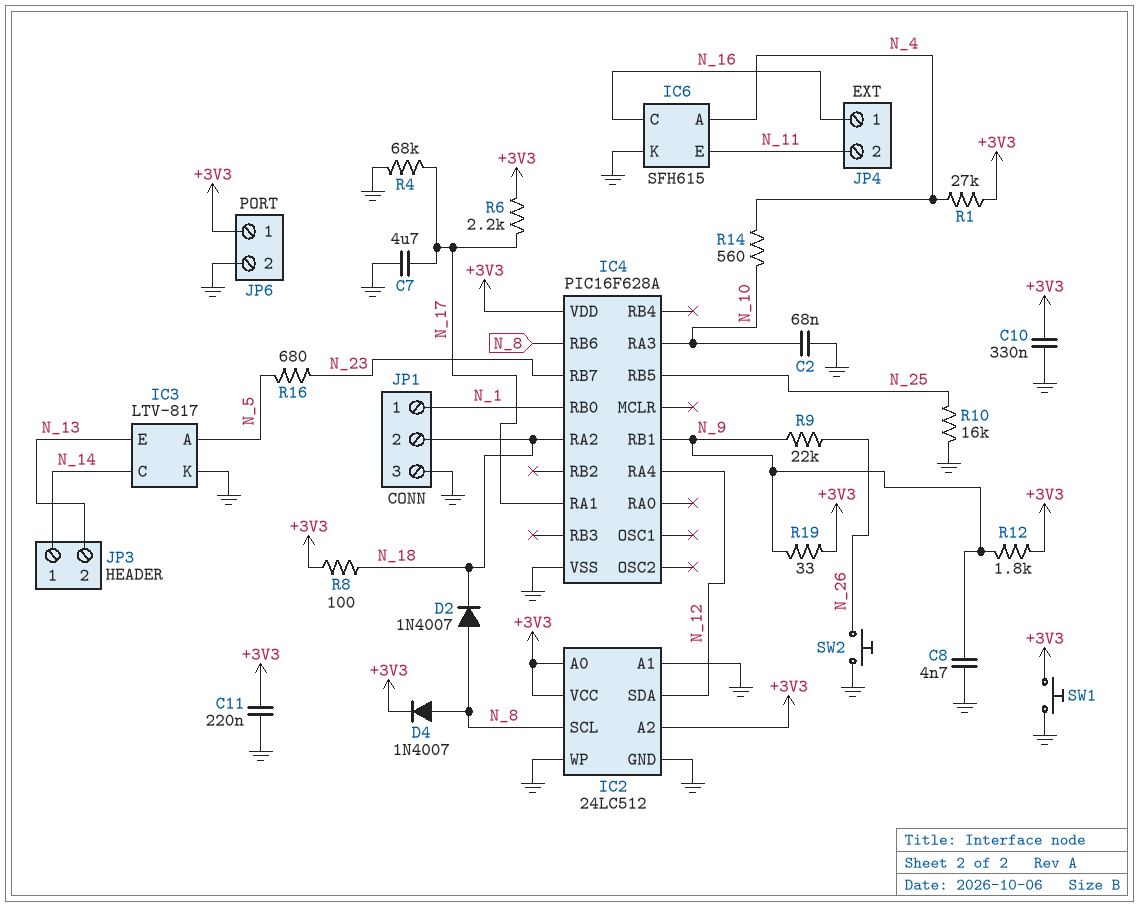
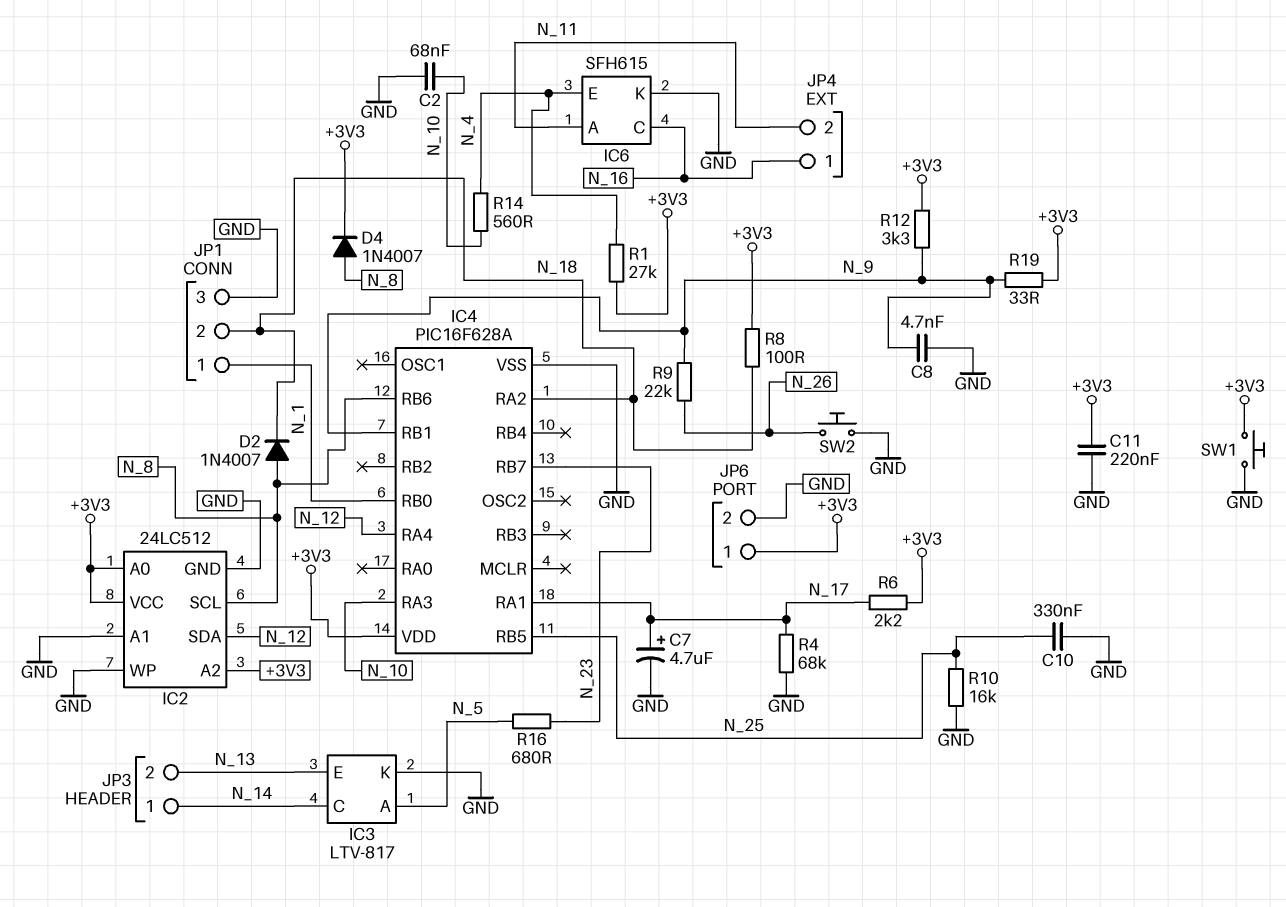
C7: 4.7uF (GND, N_17) -> 4.7uF (plus N_17, minus GND)
C10: 330nF (+3V3, GND) -> 330nF (GND, N_25)
IC6 pin A: N_4 -> N_11
IC6 pin E: N_11 -> N_4
R12: 1.8k (+3V3, N_9) -> 3.3k (+3V3, N_9)

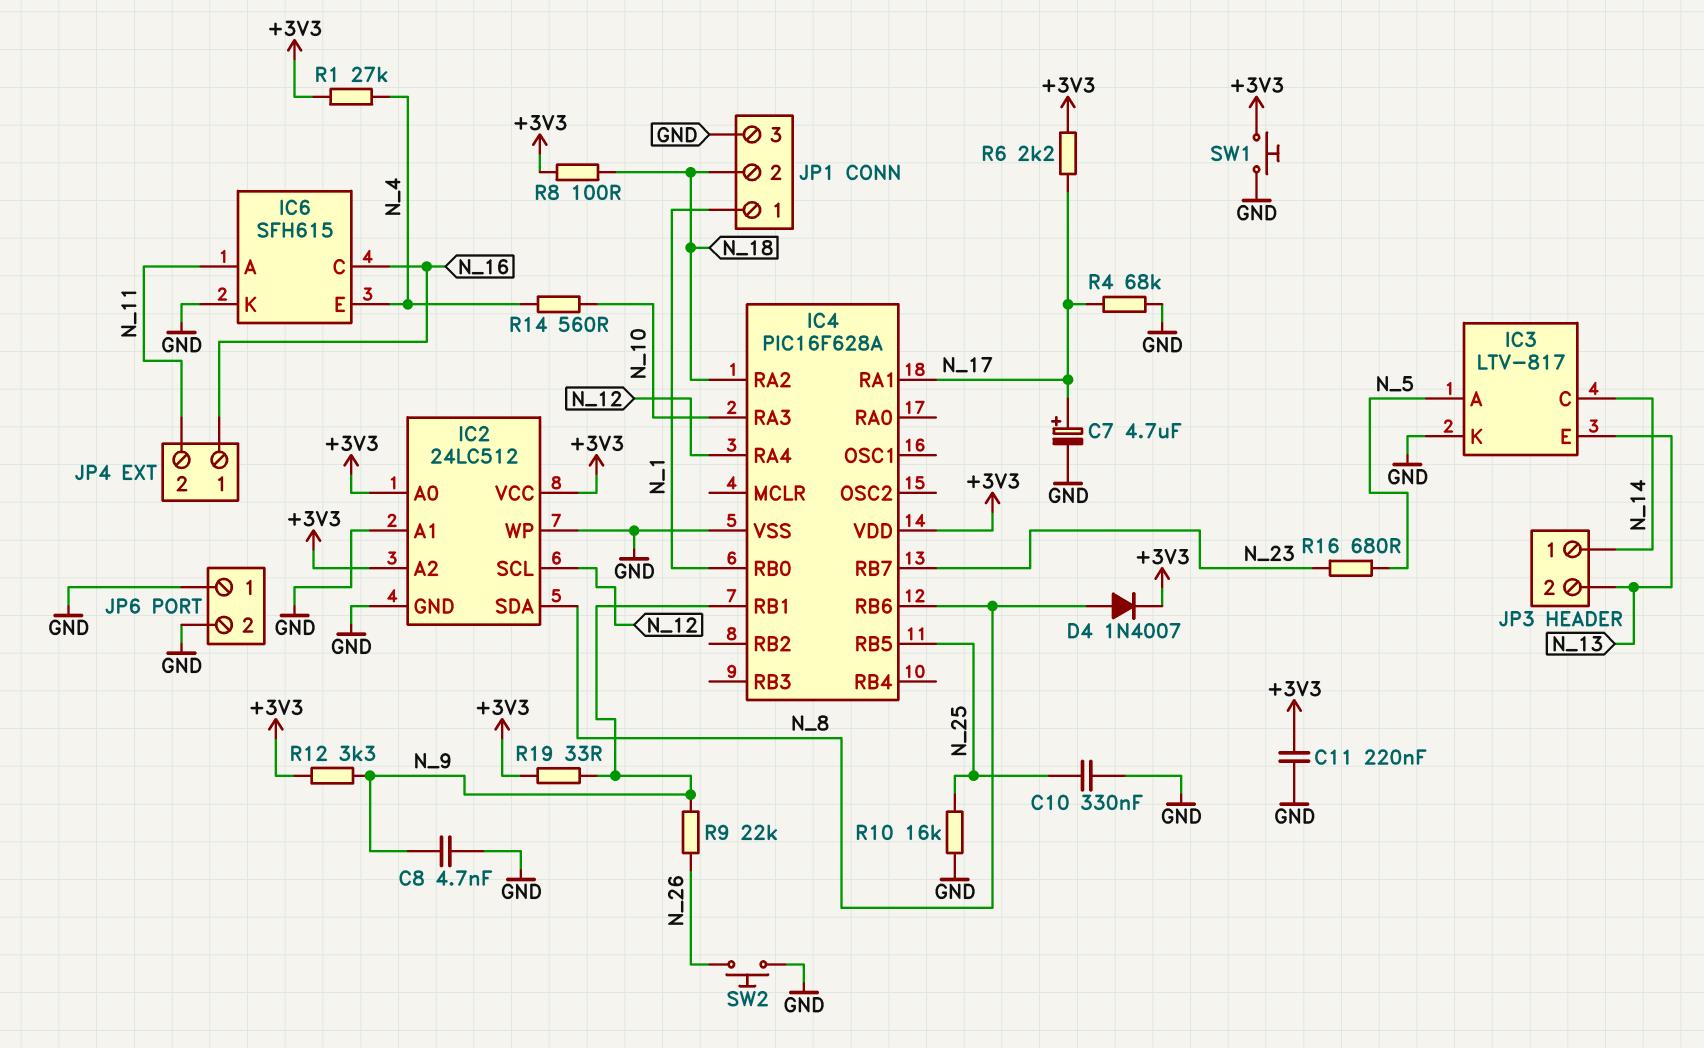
C2: 68nF (GND, N_10) -> none
D2: diode 1N4007 (A N_8, K N_18) -> none
IC2 pin SCL: N_8 -> N_12
IC2 pin SDA: N_12 -> N_8
JP6 pin 1: +3V3 -> GND

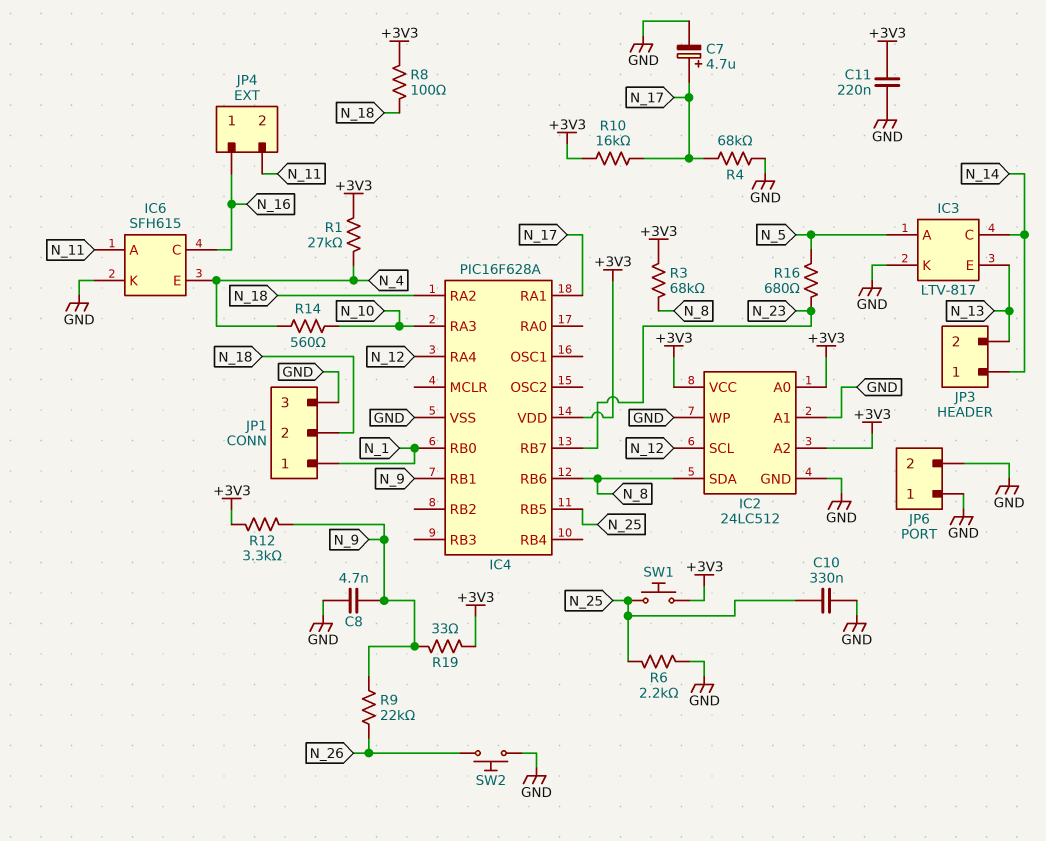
D4: diode 1N4007 (A N_8, K +3V3) -> none
R3: none -> 68k (+3V3, N_8)
R6: 2.2k (+3V3, N_17) -> 2.2k (GND, N_25)
R10: 16k (GND, N_25) -> 16k (+3V3, N_17)
SW1: button (+3V3, GND) -> button (+3V3, N_25)

